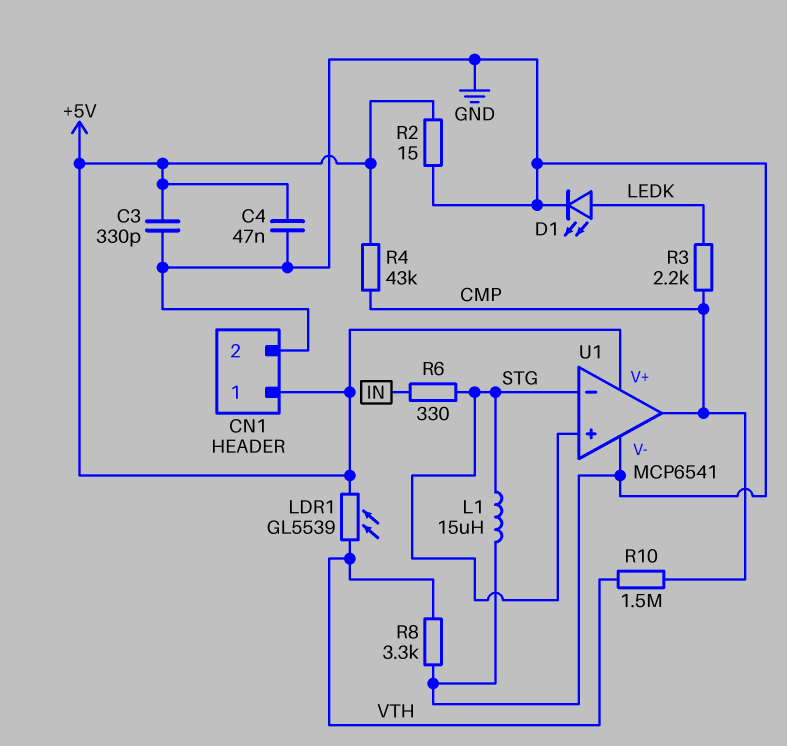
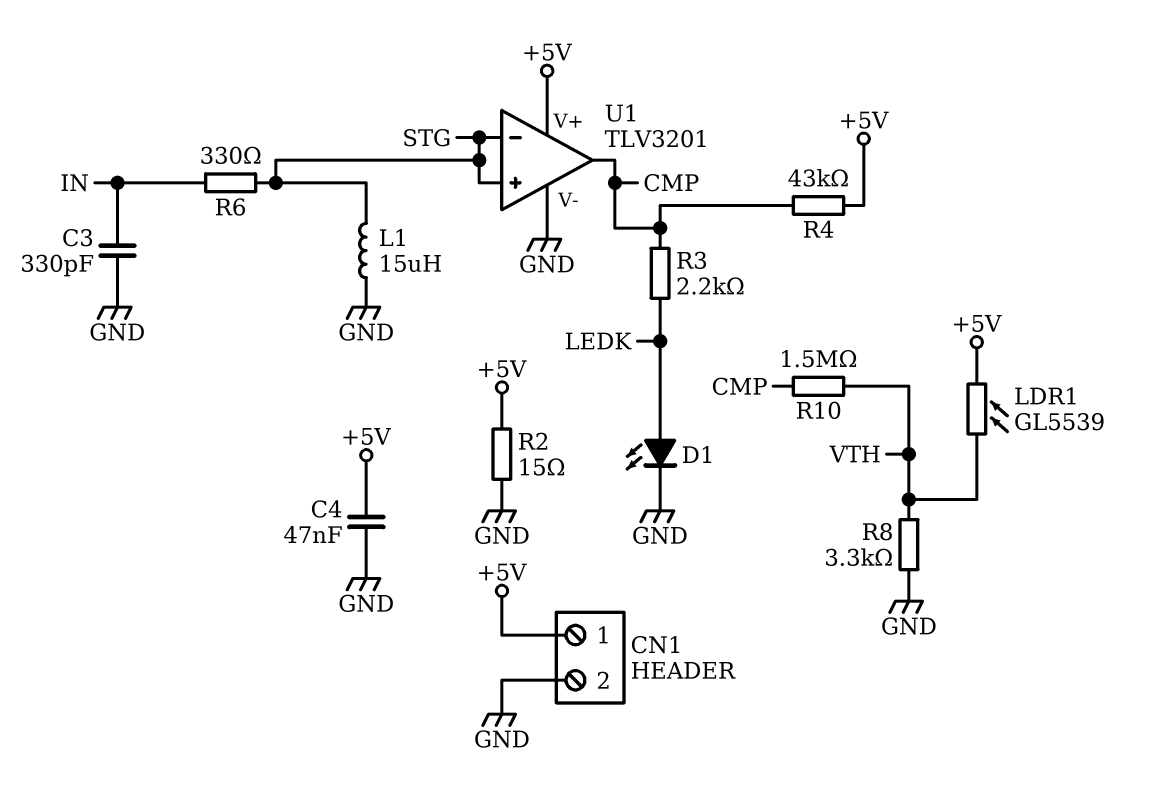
C3: 330pF (+5V, GND) -> 330pF (GND, IN)
U1: MCP6541 -> TLV3201

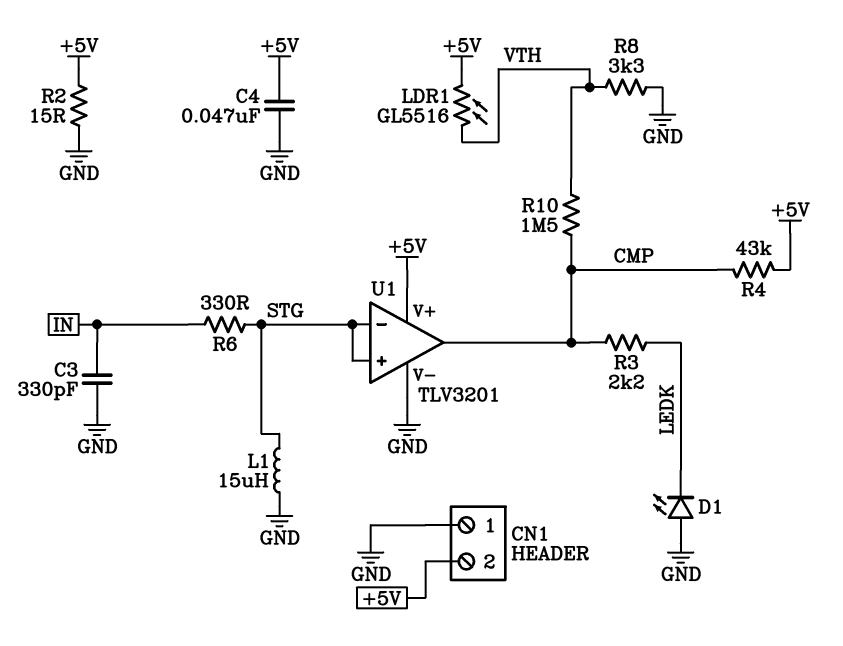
CN1 pin 1: +5V -> GND
CN1 pin 2: GND -> +5V
D1: LED (A LEDK, K GND) -> LED (A GND, K LEDK)
LDR1: GL5539 (+5V, VTH) -> GL5516 (+5V, VTH)

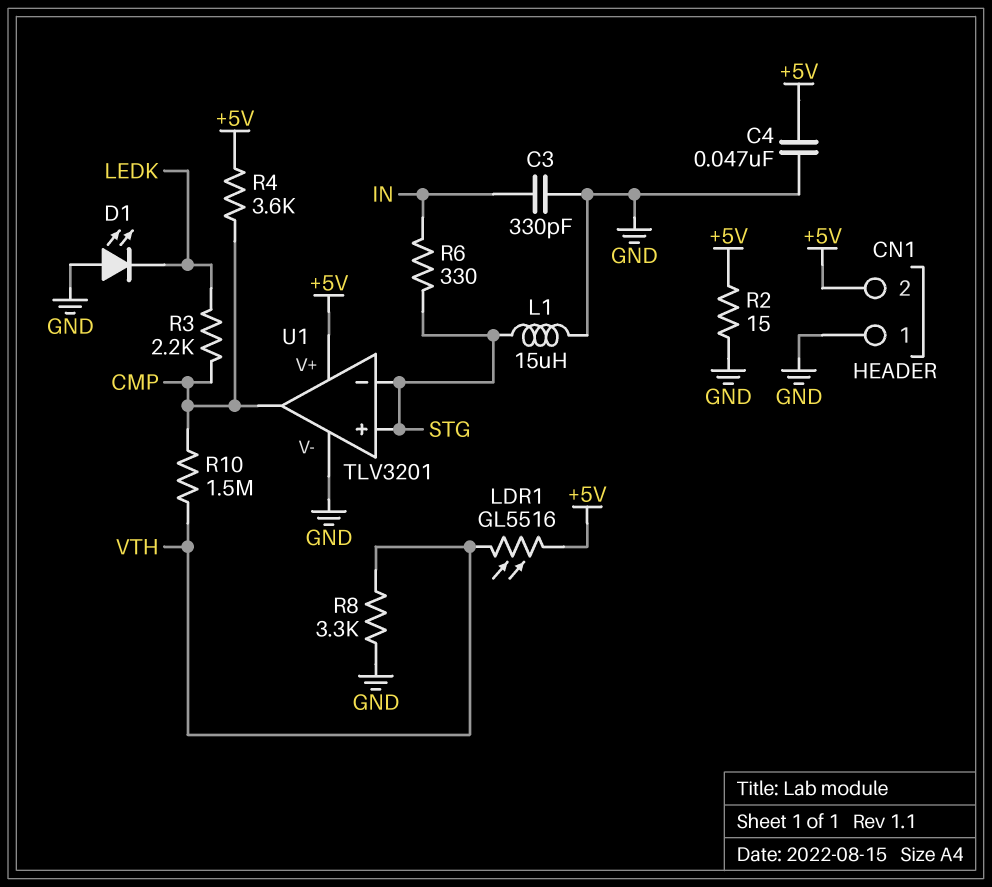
R4: 43k (+5V, CMP) -> 3.6k (+5V, CMP)

